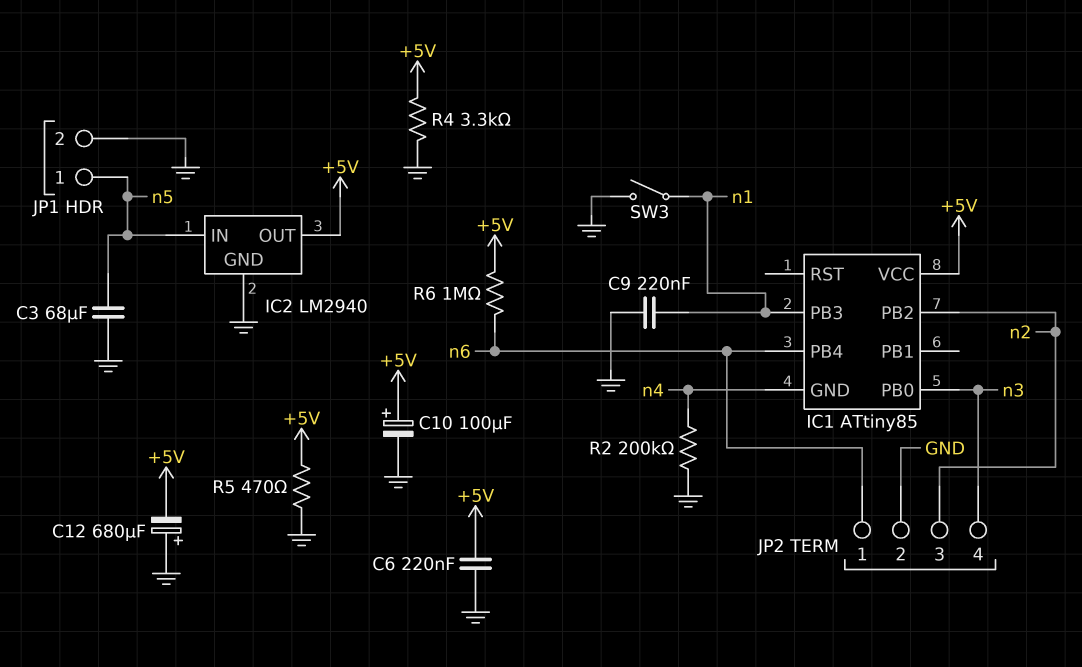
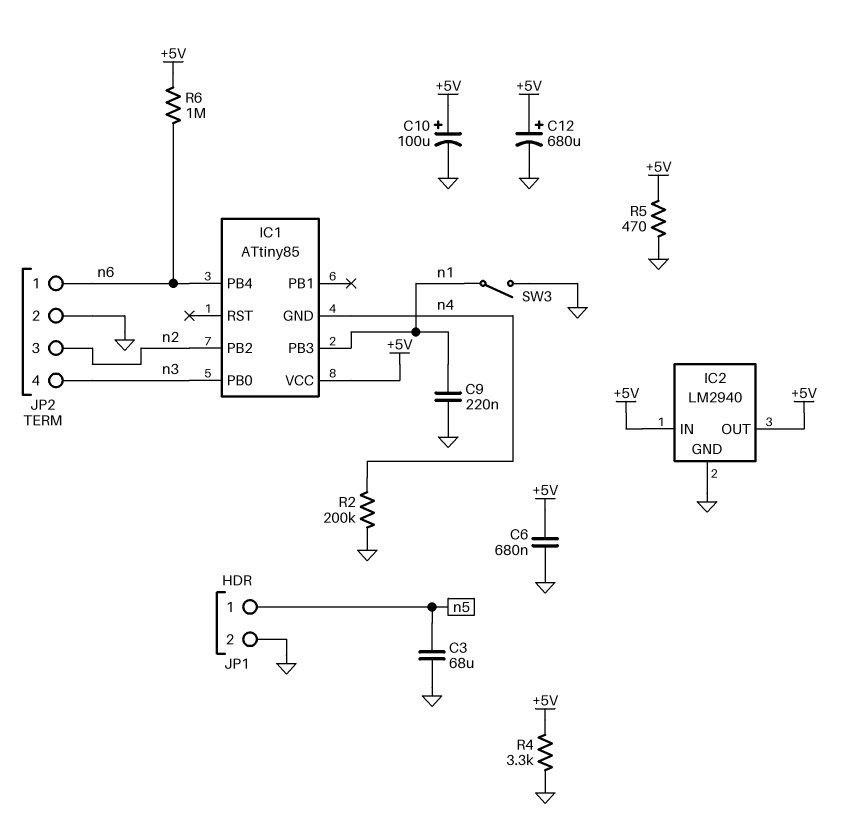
C6: 220nF (+5V, GND) -> 680nF (+5V, GND)
C12: 680uF (plus GND, minus +5V) -> 680uF (plus +5V, minus GND)
IC2 pin IN: n5 -> +5V

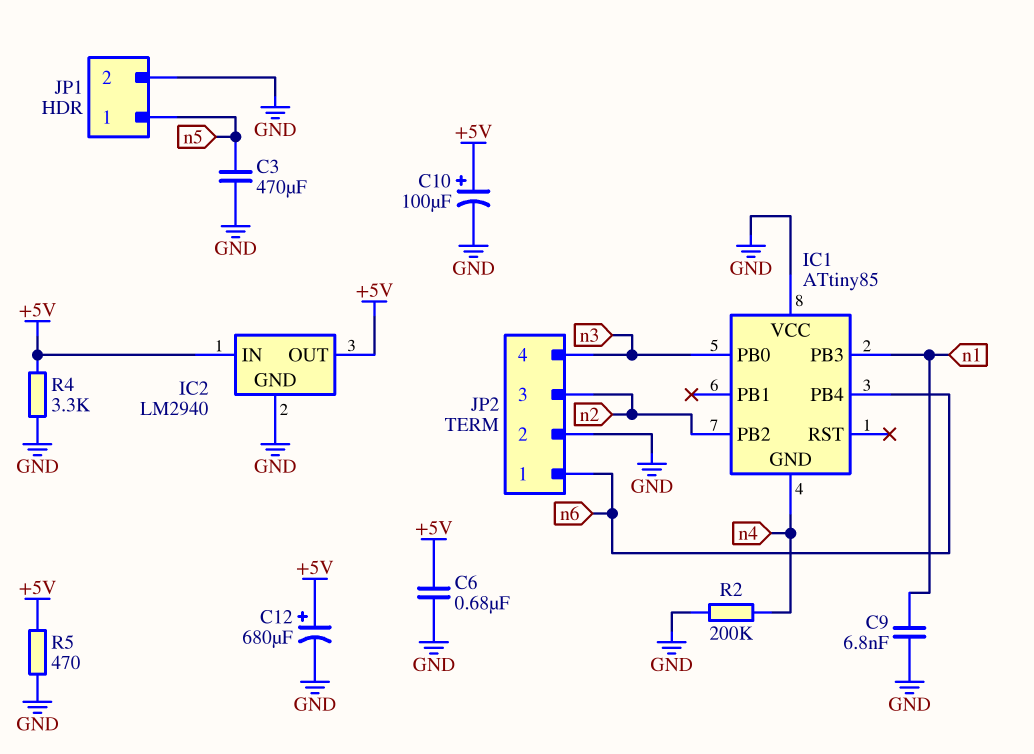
C3: 68uF (GND, n5) -> 470uF (GND, n5)
C9: 220nF (GND, n1) -> 6.8nF (GND, n1)
IC1 pin VCC: +5V -> GND
R6: 1M (+5V, n6) -> none
SW3: switch (GND, n1) -> none

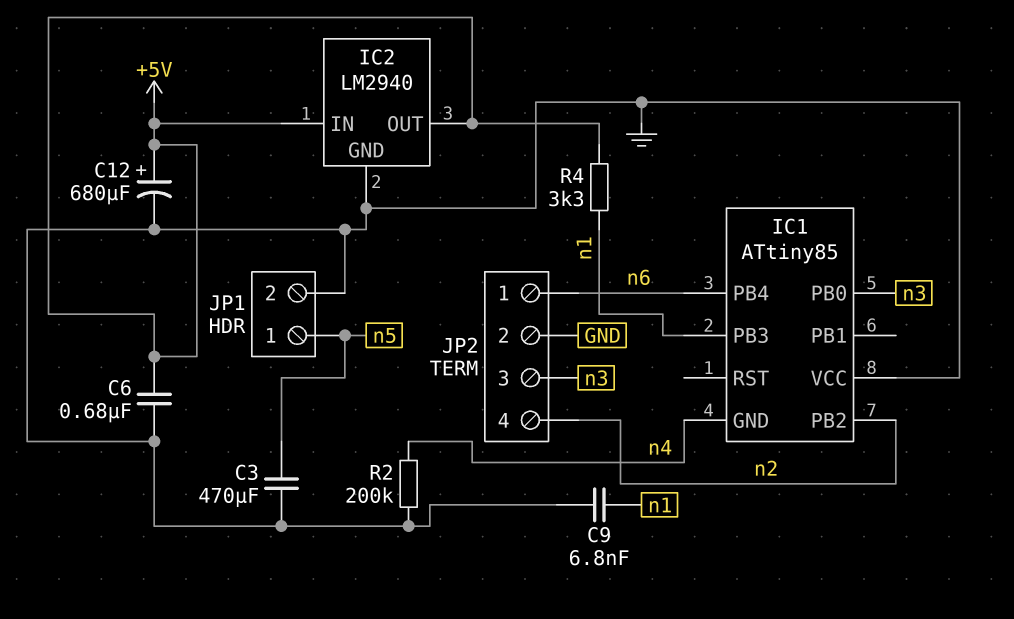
C10: 100uF (plus +5V, minus GND) -> none
JP2 pin 3: n2 -> n3
JP2 pin 4: n3 -> n2
R4: 3.3k (+5V, GND) -> 3.3k (+5V, n1)
R5: 470 (+5V, GND) -> none

